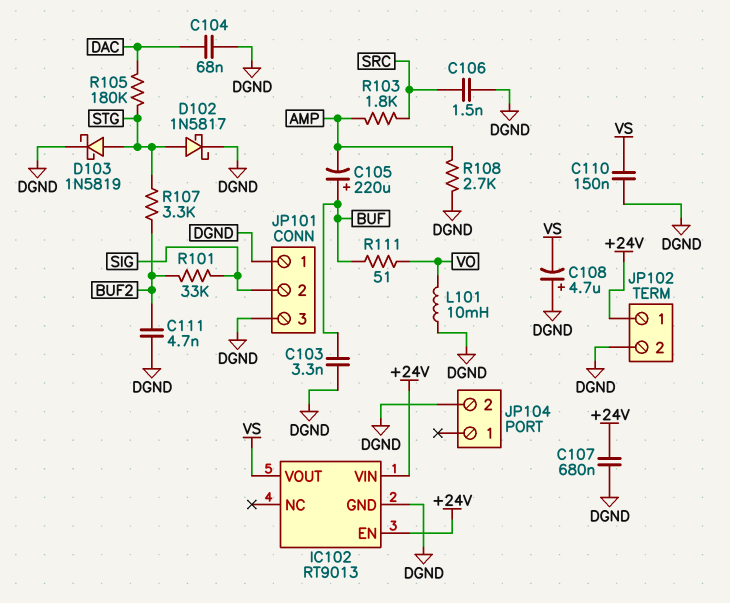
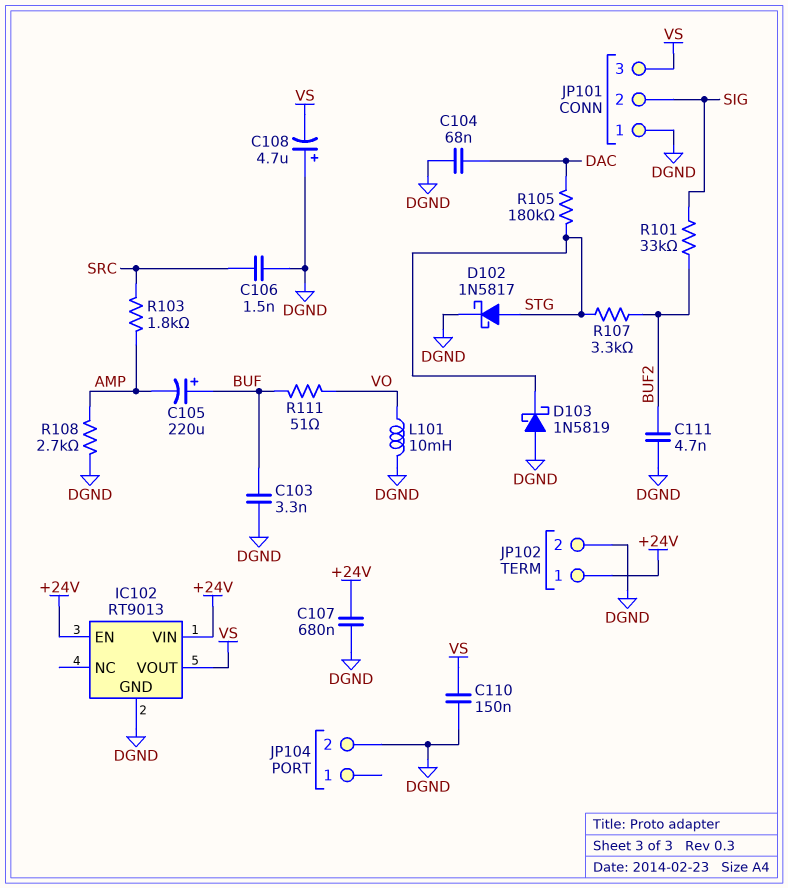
D103: schottky 1N5819 (A STG, K DGND) -> schottky 1N5819 (A DGND, K STG)
JP101 pin 3: DGND -> VS

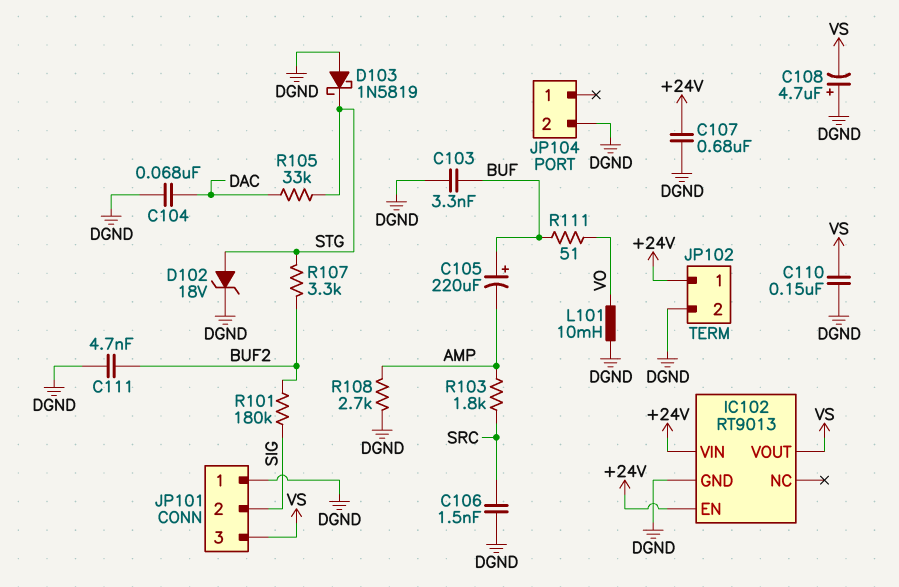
D102: schottky 1N5817 (A STG, K DGND) -> zener 18V (A STG, K DGND)
R101: 33k (BUF2, SIG) -> 180k (BUF2, SIG)
R105: 180k (DAC, STG) -> 33k (DAC, STG)

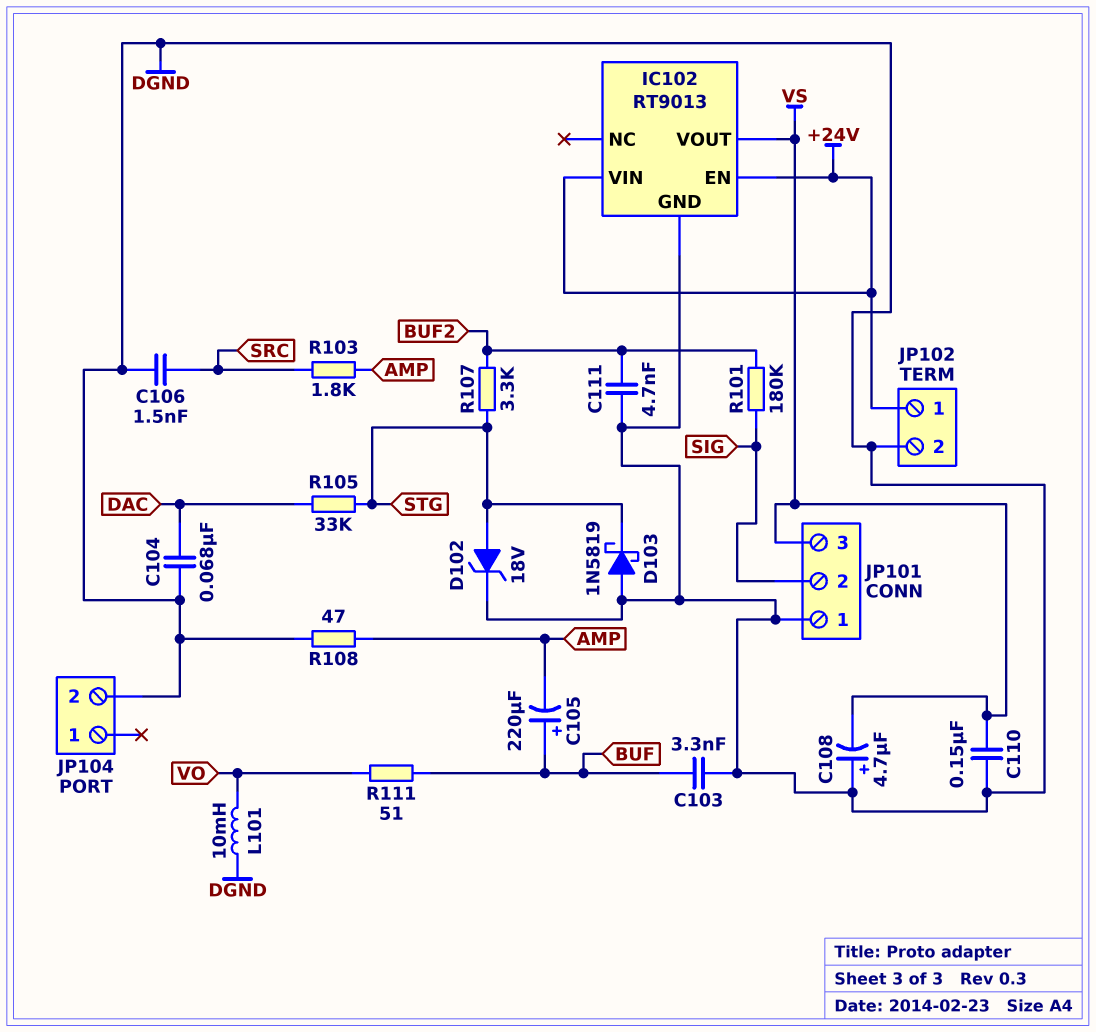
C107: 680nF (+24V, DGND) -> none
R108: 2.7k (AMP, DGND) -> 47 (AMP, DGND)

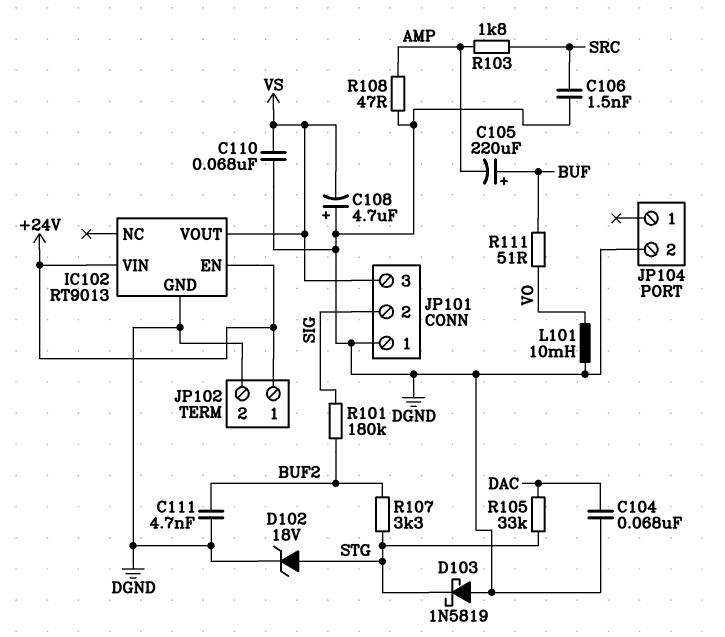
C103: 3.3nF (BUF, DGND) -> none
C110: 150nF (DGND, VS) -> 68nF (DGND, VS)

